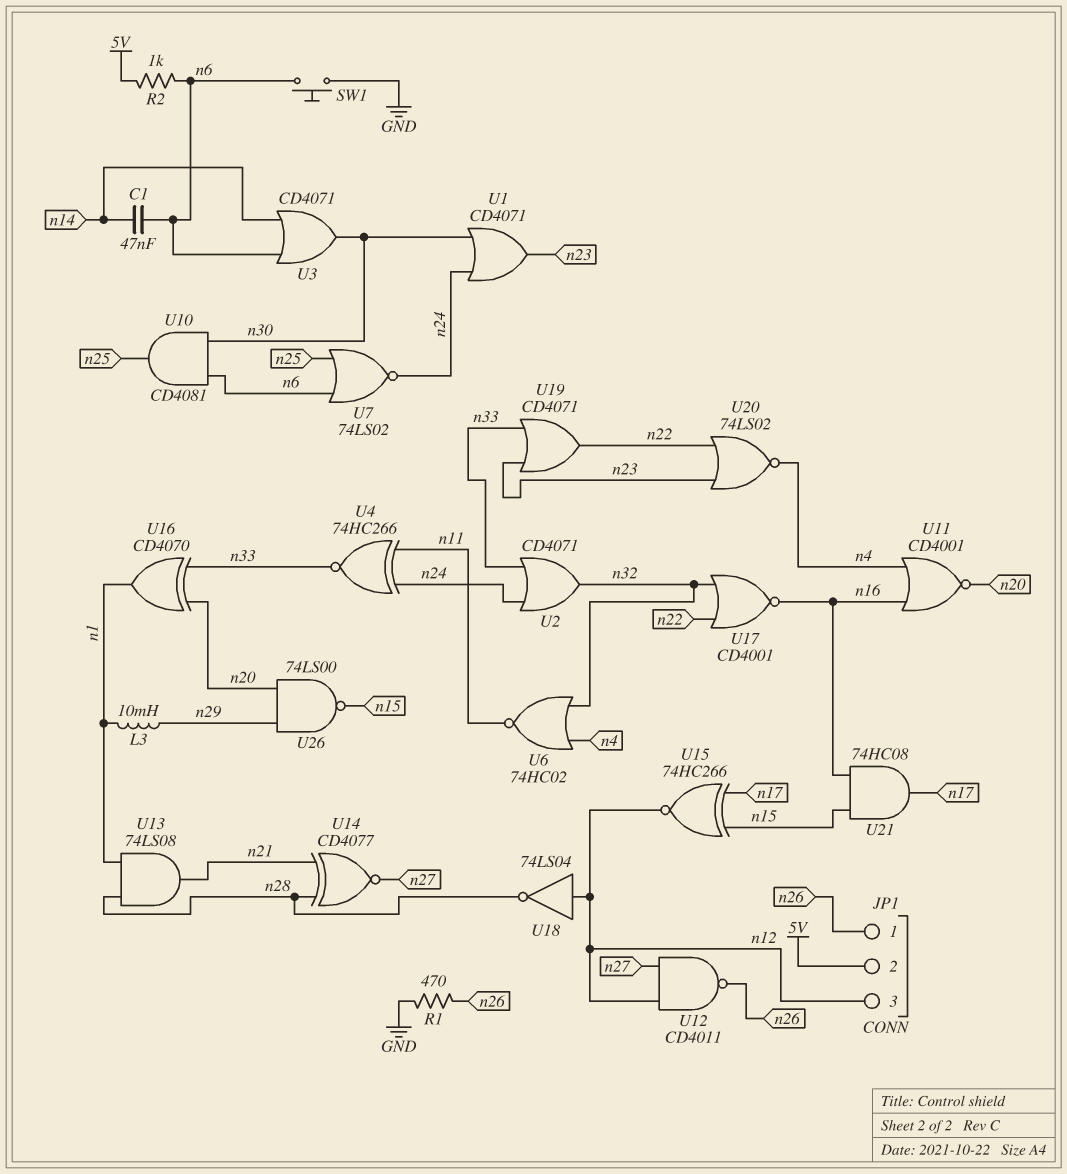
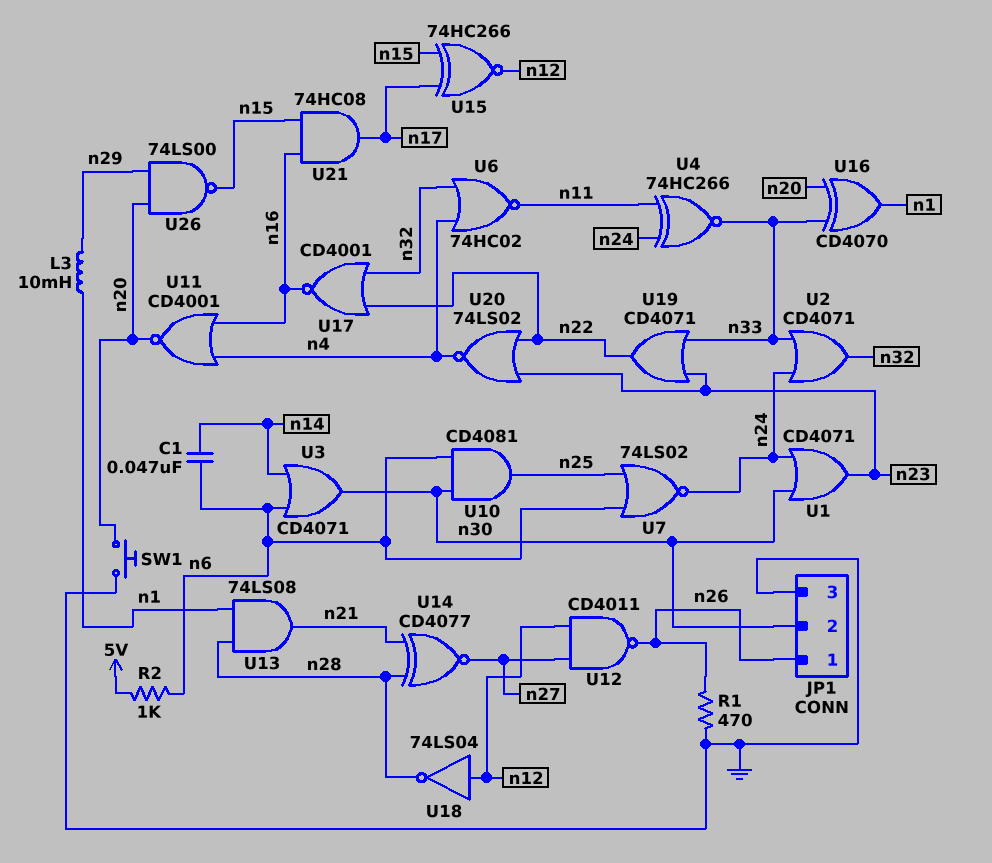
JP1 pin 2: 5V -> n30
JP1 pin 3: n12 -> GND
SW1: button (GND, n6) -> button (GND, n20)

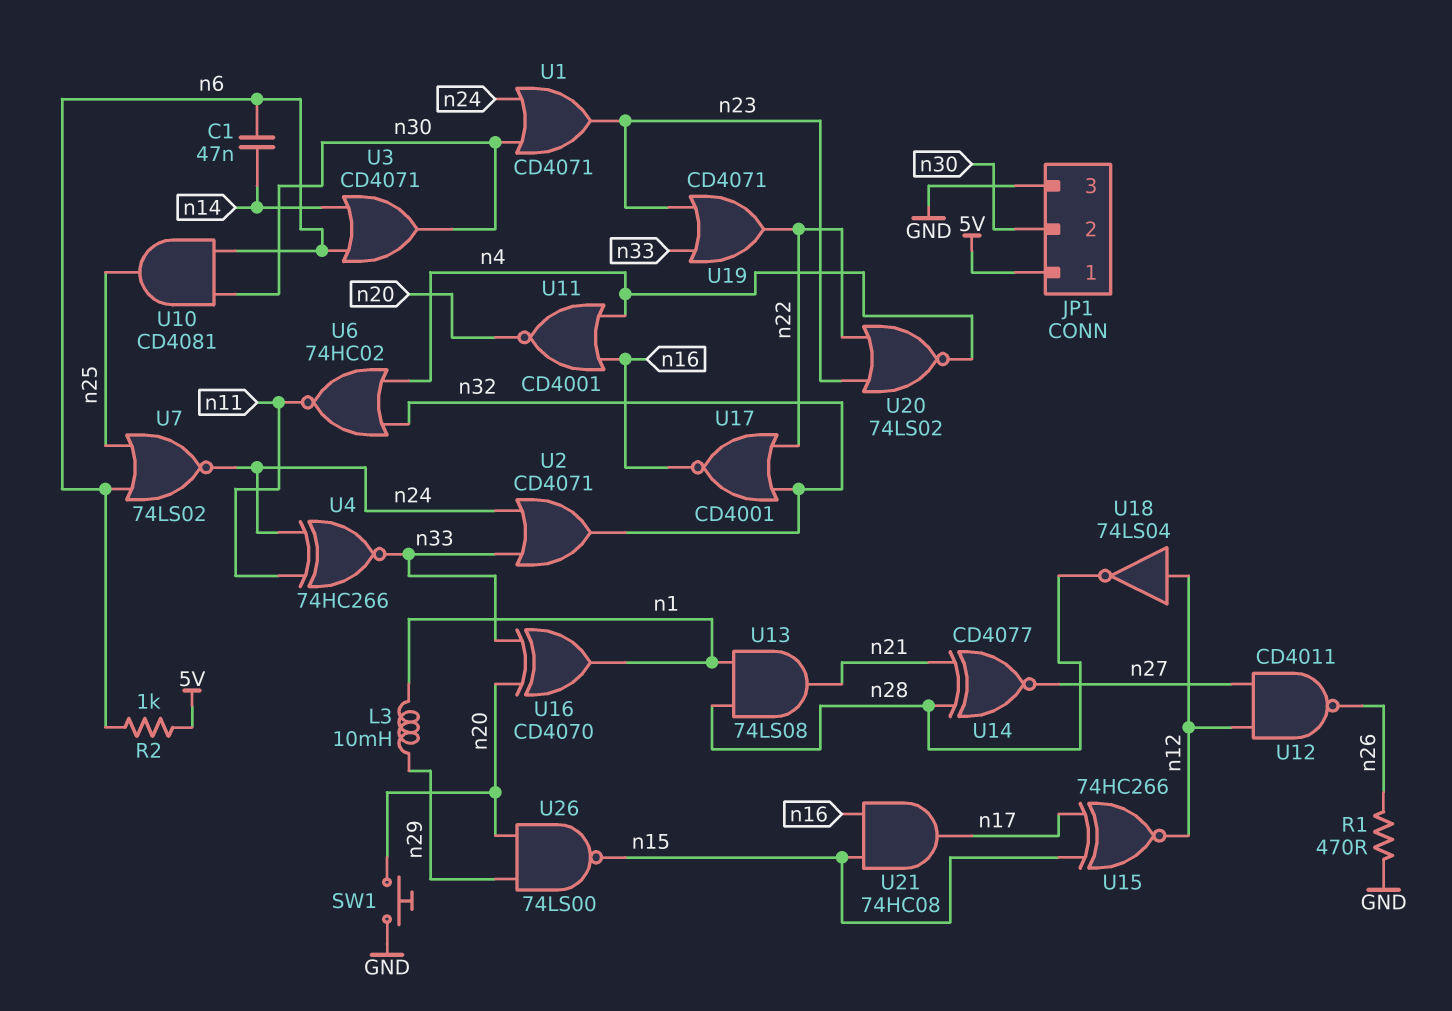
JP1 pin 1: n26 -> 5V

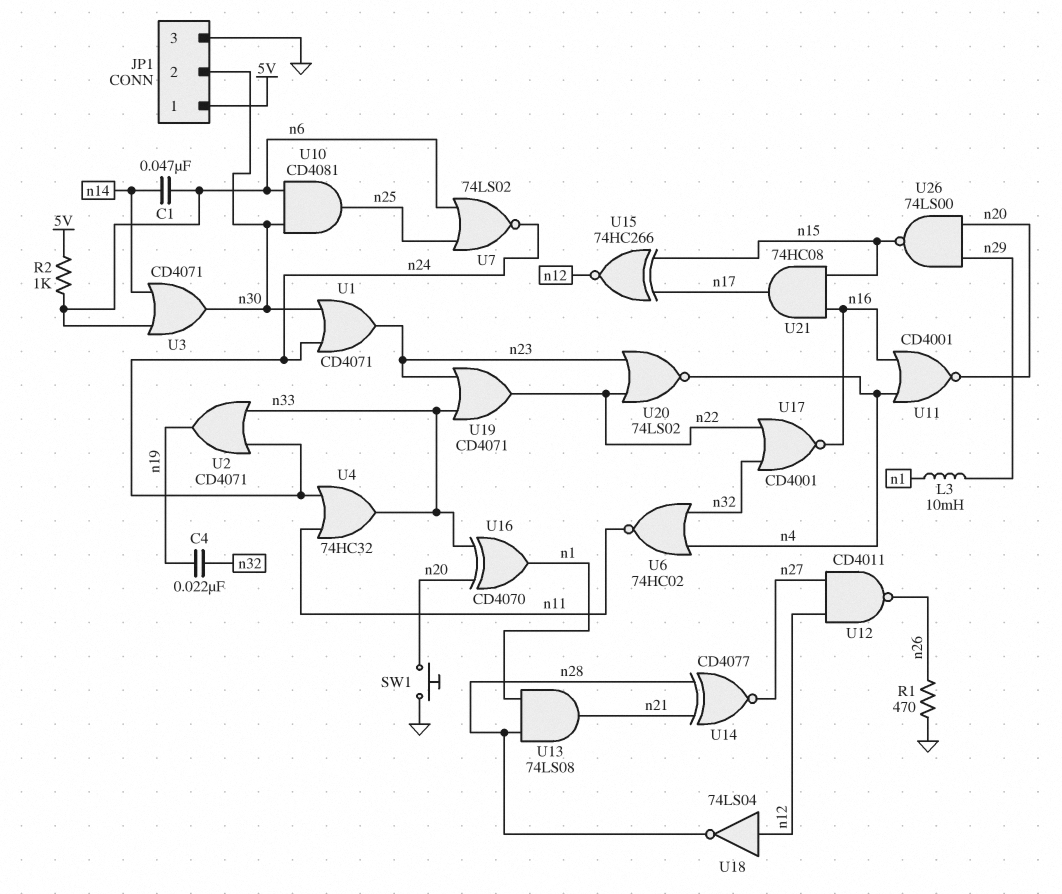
C4: none -> 22nF (n19, n32)
U2: OR CD4071 (in n24, in n33, out n32) -> OR CD4071 (in n24, in n33, out n19)
U4: XNOR 74HC266 (in n11, in n24, out n33) -> OR 74HC32 (in n11, in n24, out n33)

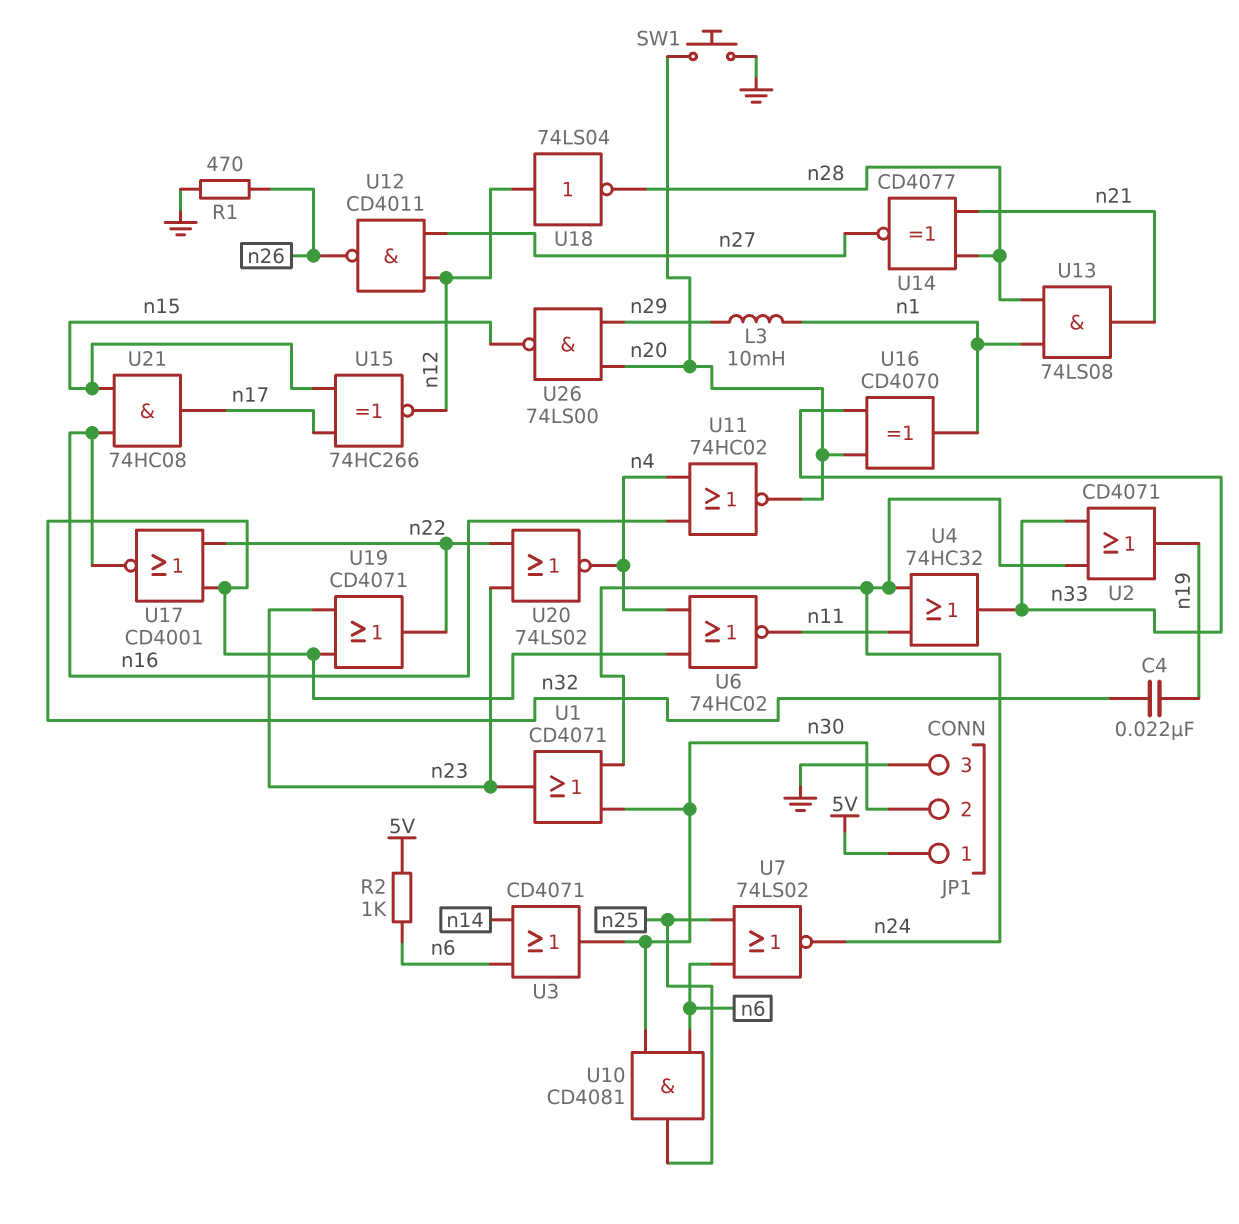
C1: 47nF (n6, n14) -> none
U11: NOR CD4001 (in n4, in n16, out n20) -> NOR 74HC02 (in n4, in n16, out n20)
U19: OR CD4071 (in n23, in n33, out n22) -> OR CD4071 (in n23, in n32, out n22)

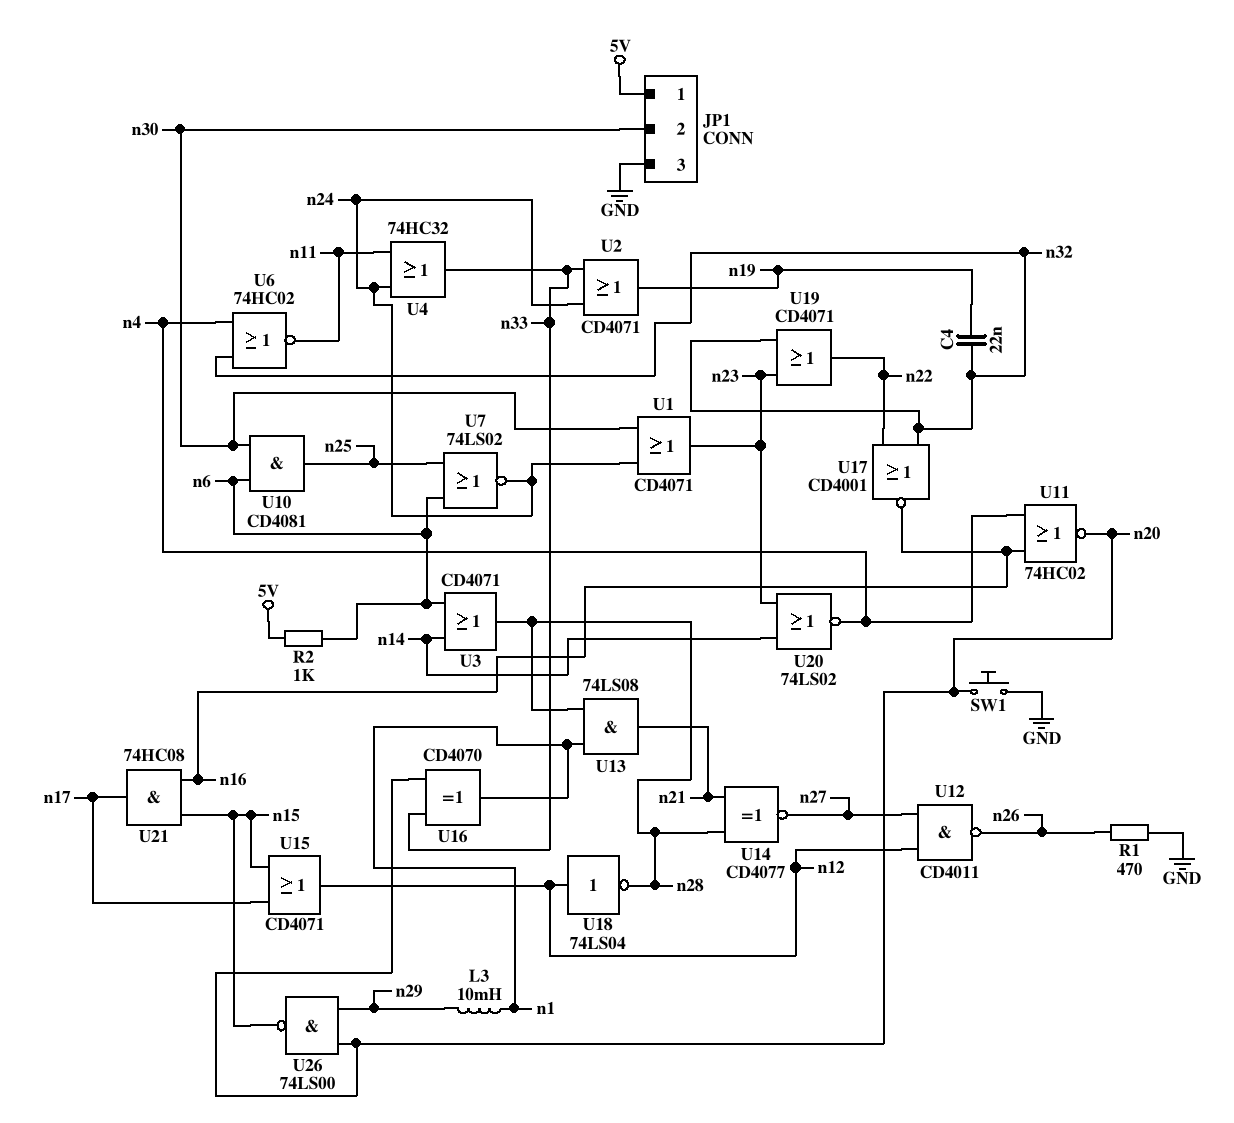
U3: OR CD4071 (in n6, in n14, out n30) -> OR CD4071 (in n6, in n14, out n28)
U15: XNOR 74HC266 (in n15, in n17, out n12) -> OR CD4071 (in n15, in n17, out n12)
U20: NOR 74LS02 (in n22, in n23, out n4) -> NOR 74LS02 (in n14, in n23, out n4)

